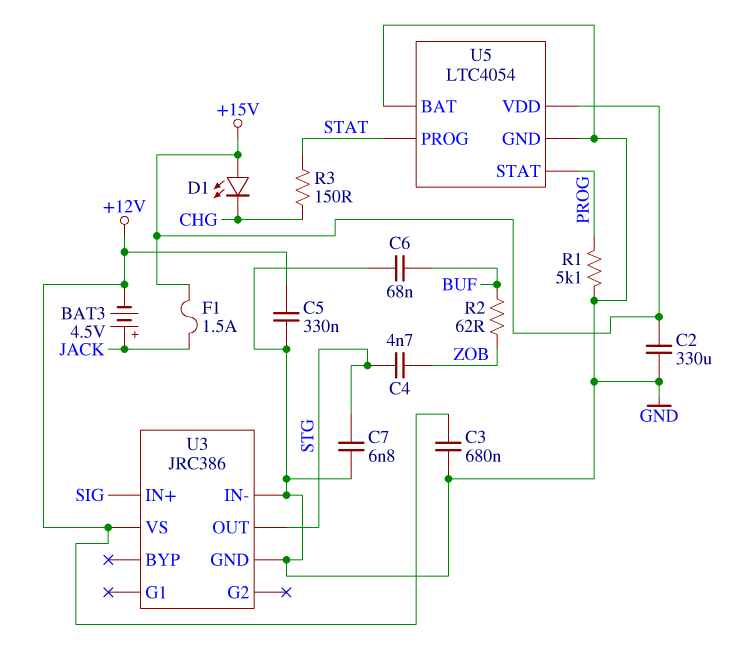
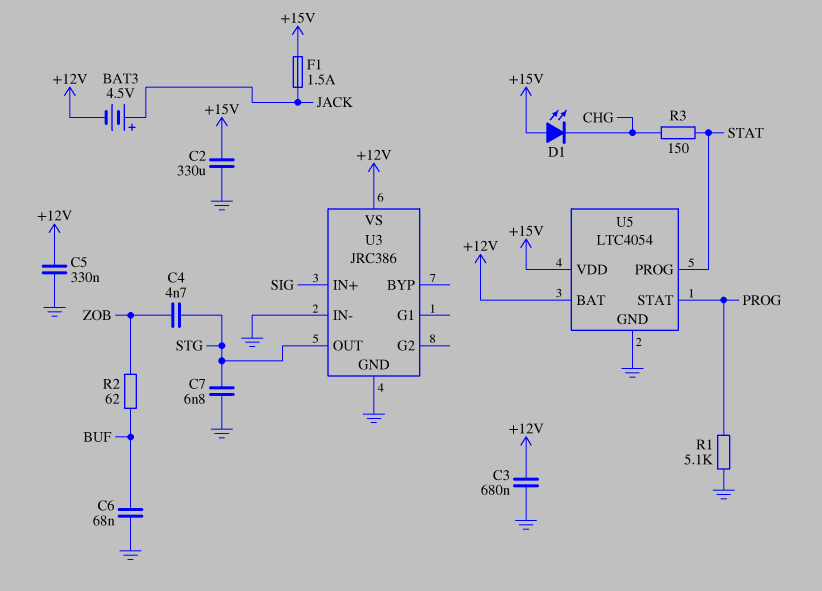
U5 pin BAT: GND -> +12V

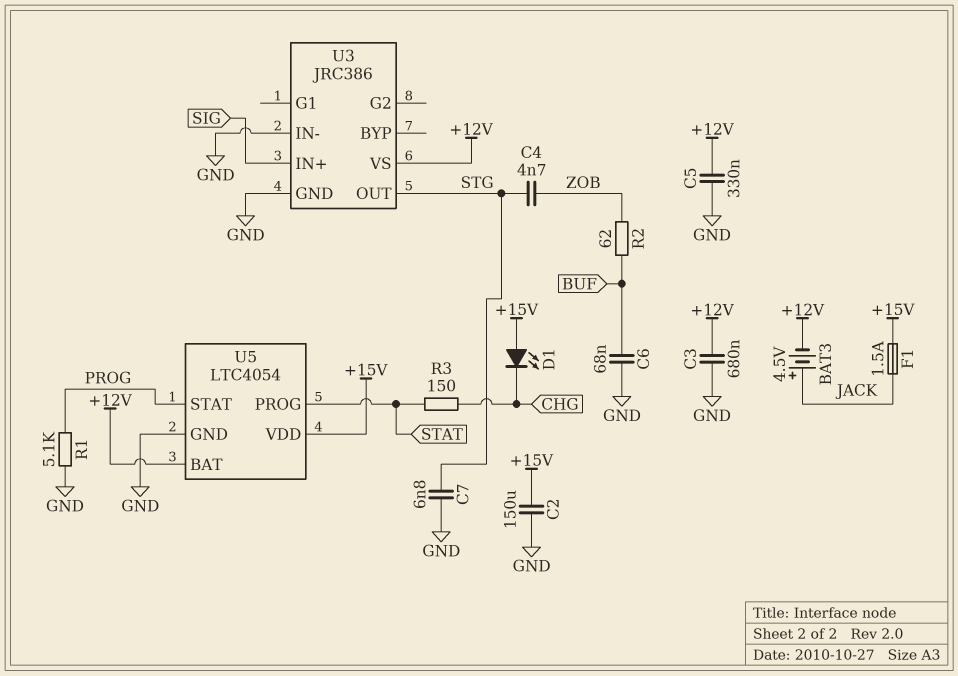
C2: 330uF (+15V, GND) -> 150uF (+15V, GND)

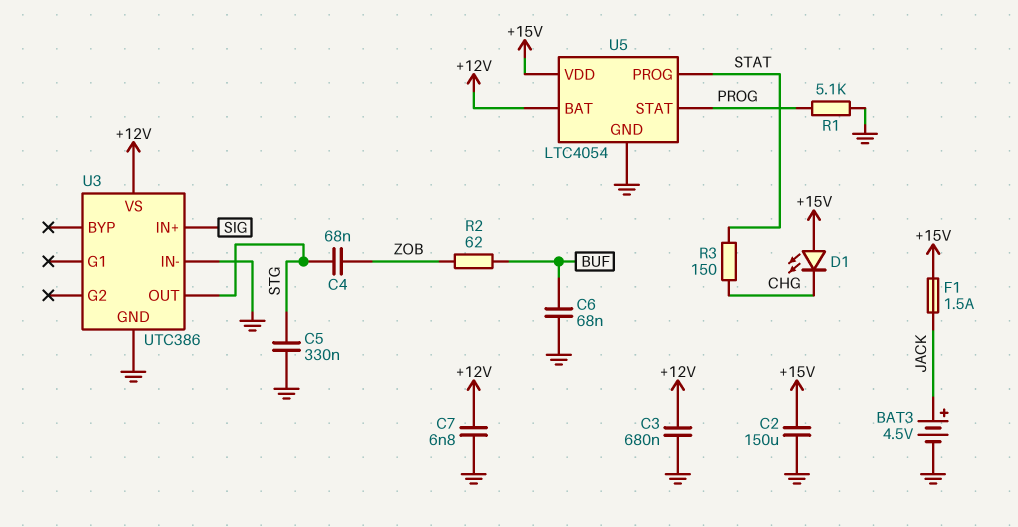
BAT3: 4.5V (plus JACK, minus +12V) -> 4.5V (plus JACK, minus GND)
C4: 4.7nF (STG, ZOB) -> 68nF (STG, ZOB)
C5: 330nF (+12V, GND) -> 330nF (GND, STG)
C7: 6.8nF (GND, STG) -> 6.8nF (+12V, GND)
U3: JRC386 -> UTC386

